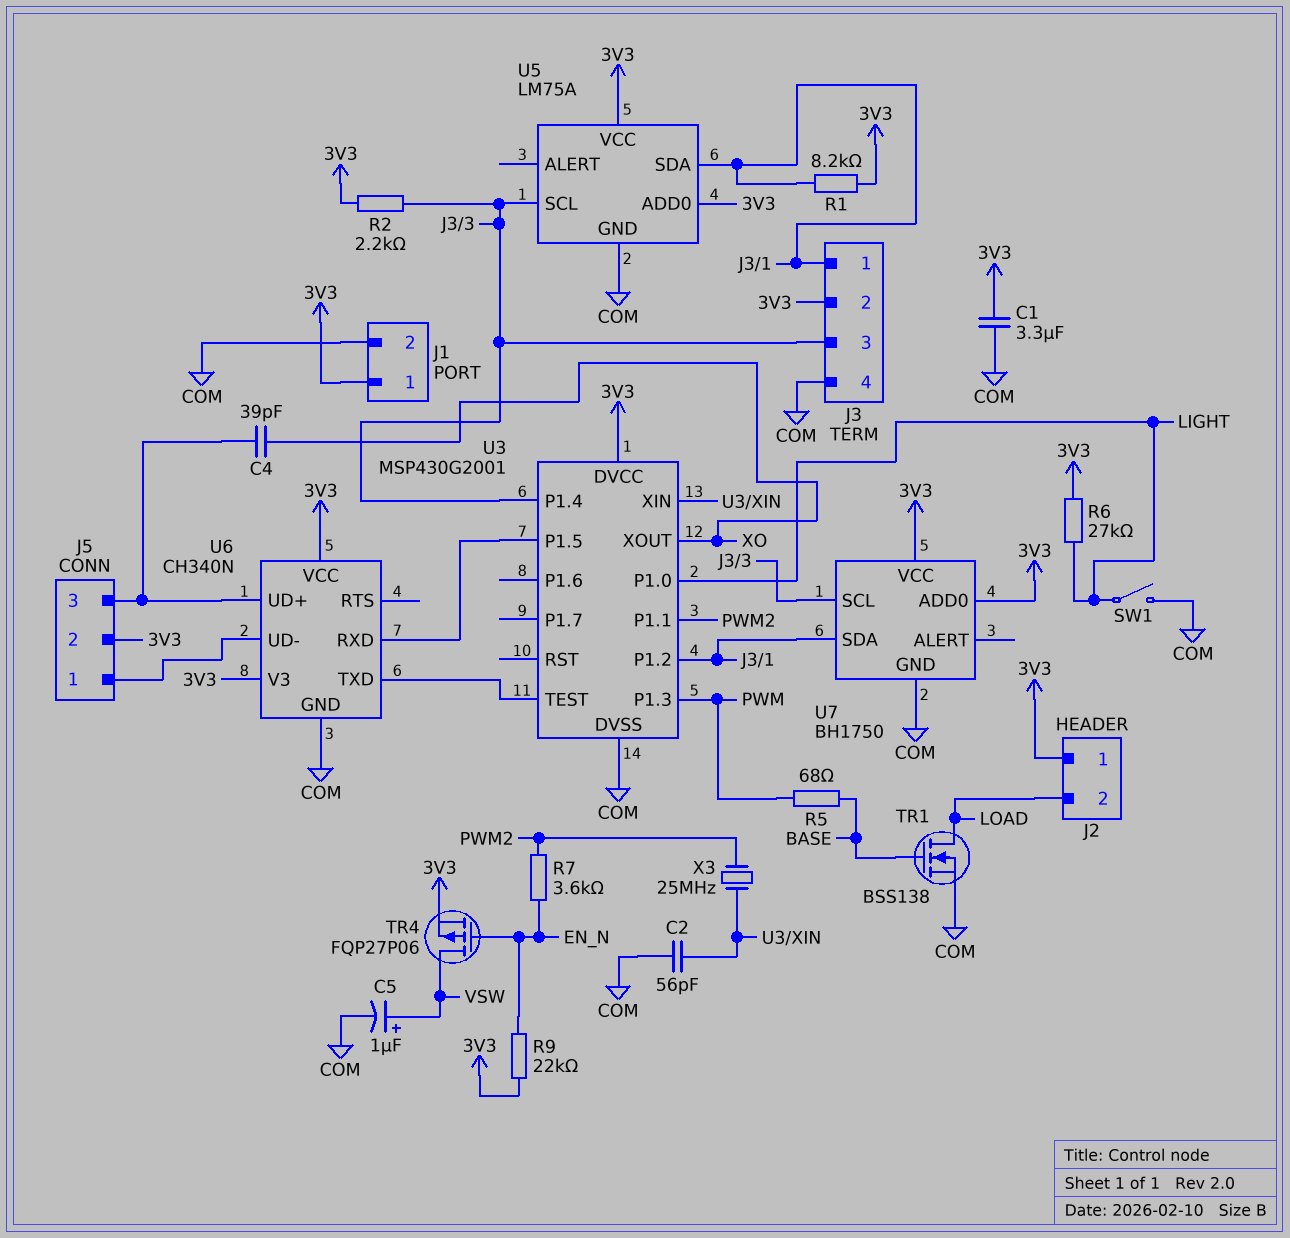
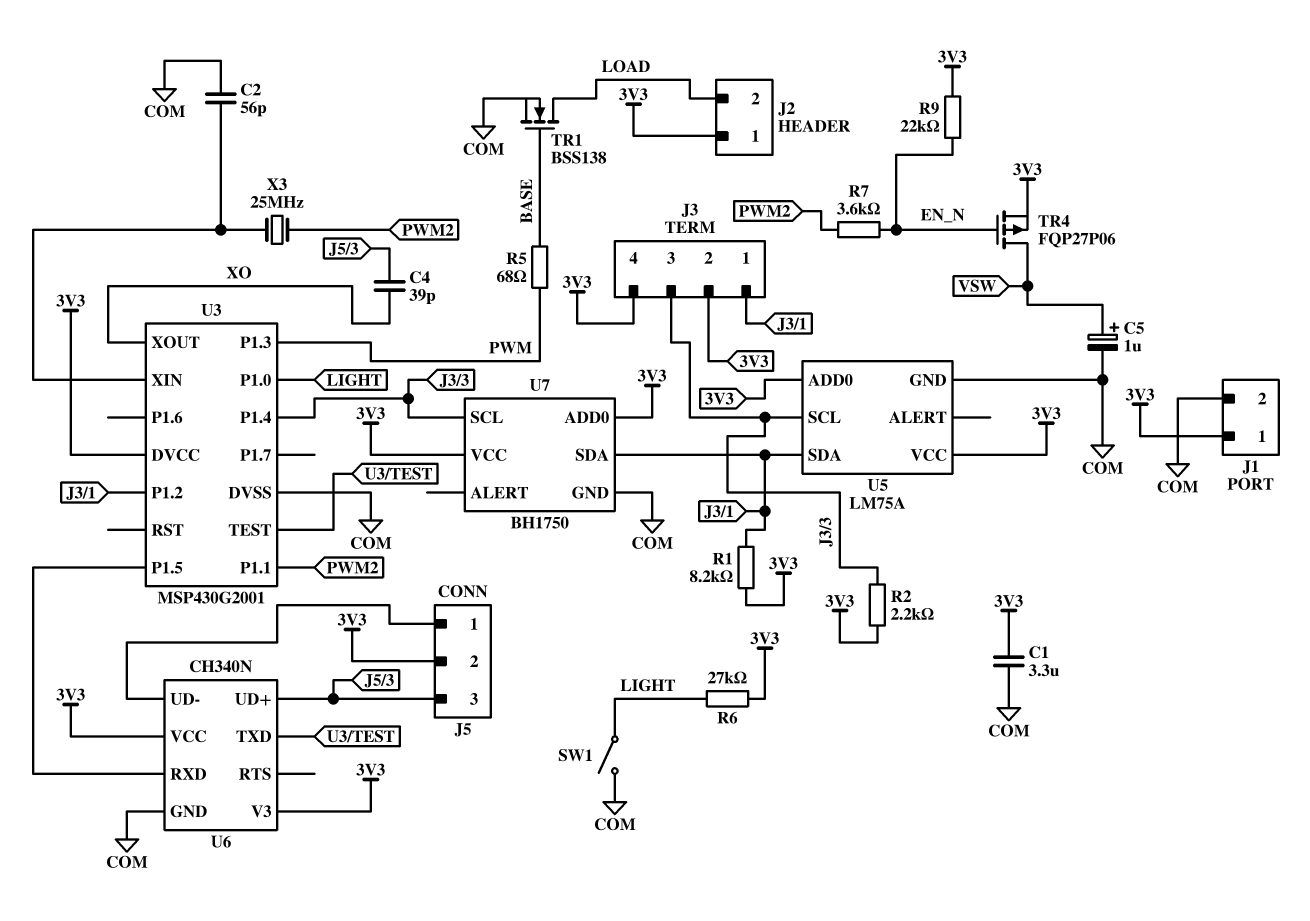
J3 pin 4: COM -> 3V3

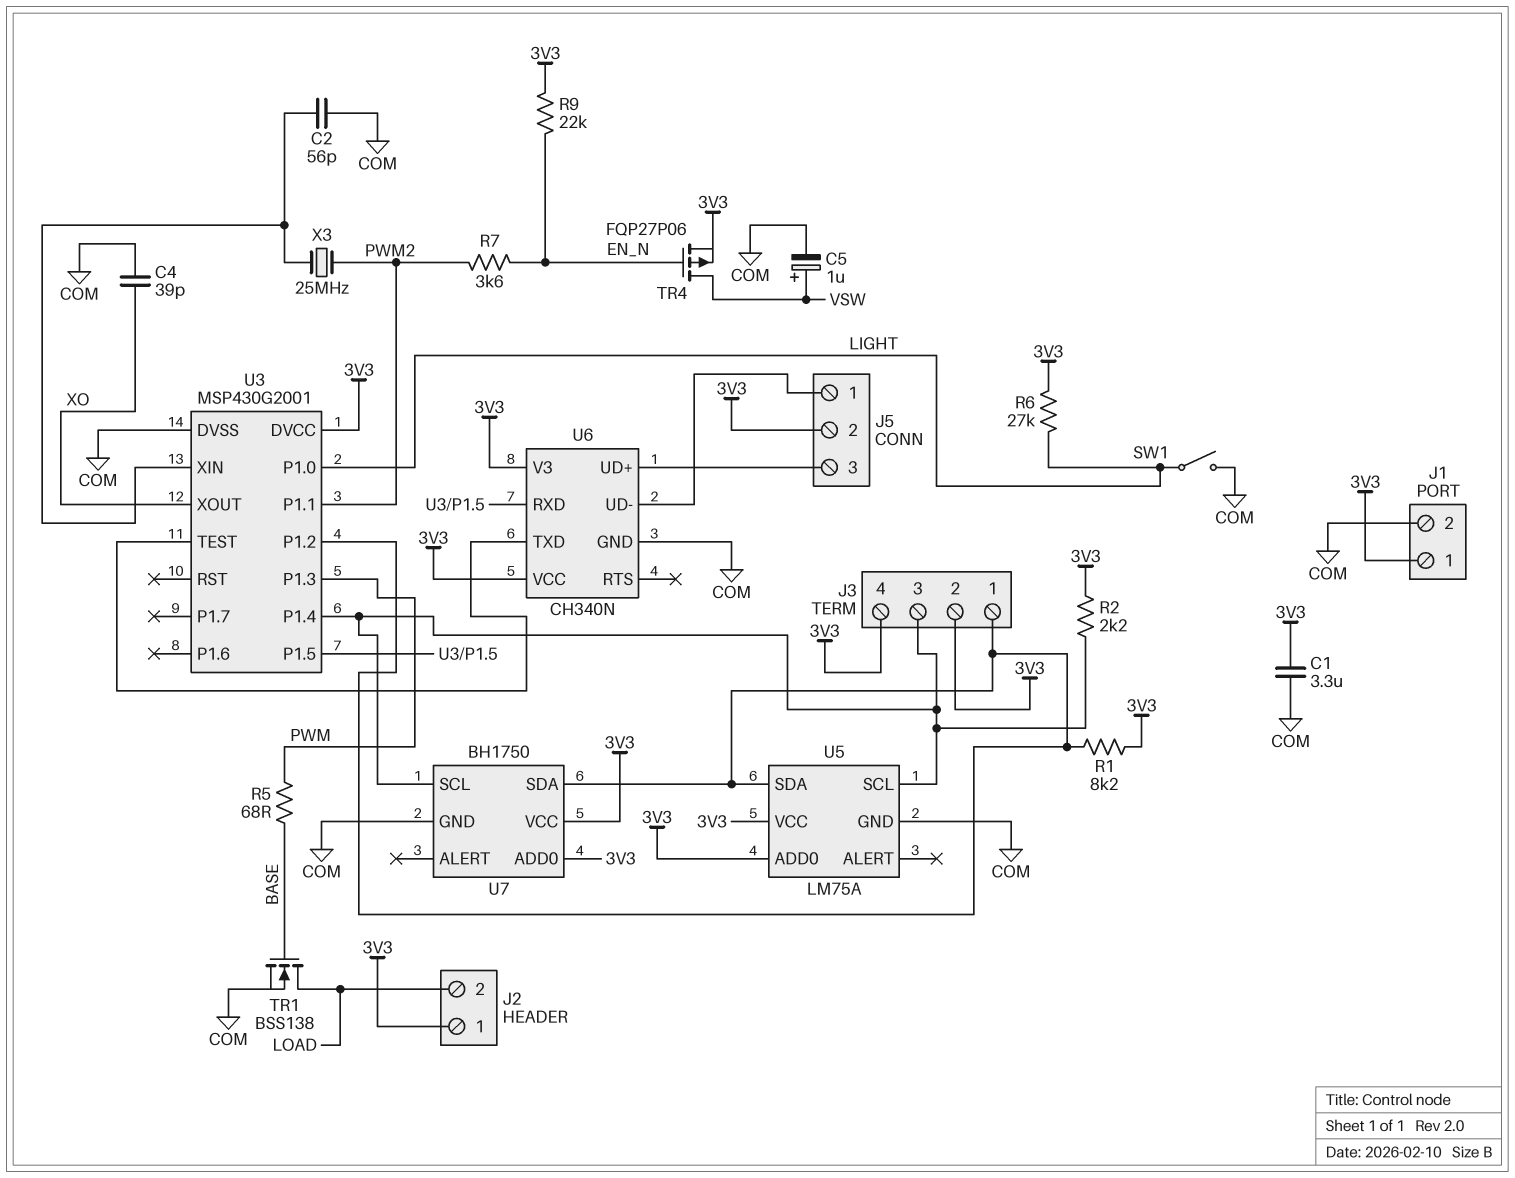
C4: 39pF (J5/3, XO) -> 39pF (COM, XO)

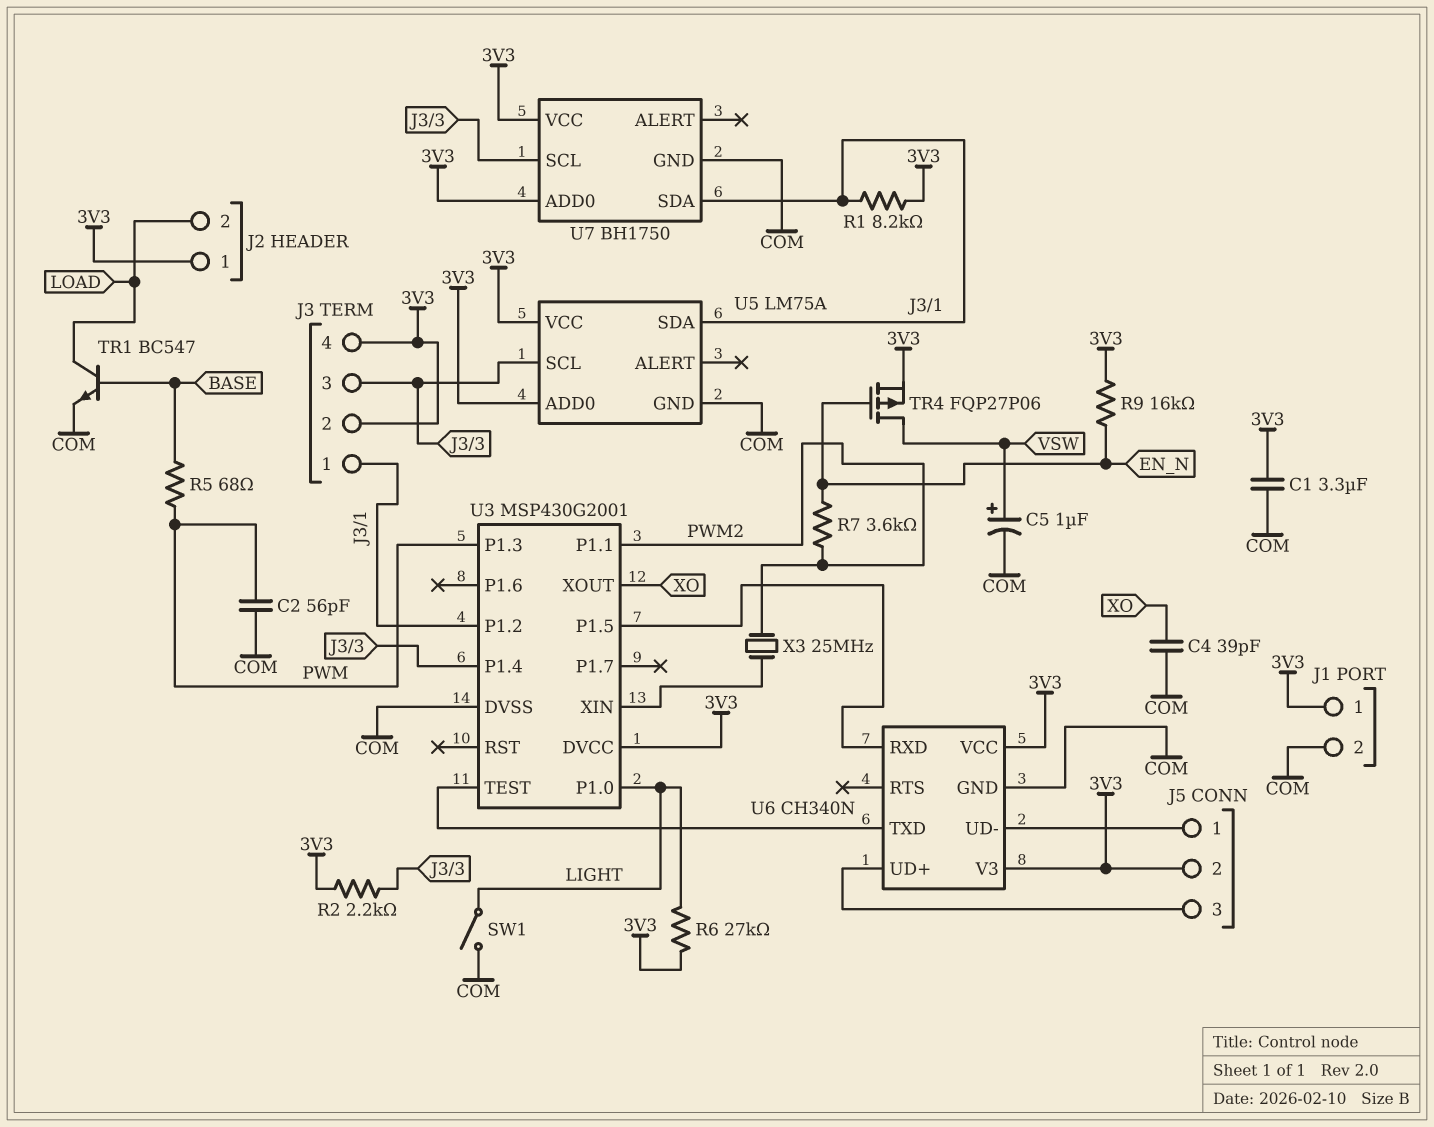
C2: 56pF (COM, U3/XIN) -> 56pF (COM, PWM)
R9: 22k (3V3, EN_N) -> 16k (3V3, EN_N)
TR1: NMOS BSS138 (G BASE, D LOAD, S COM) -> NPN BC547 (B BASE, C LOAD, E COM)

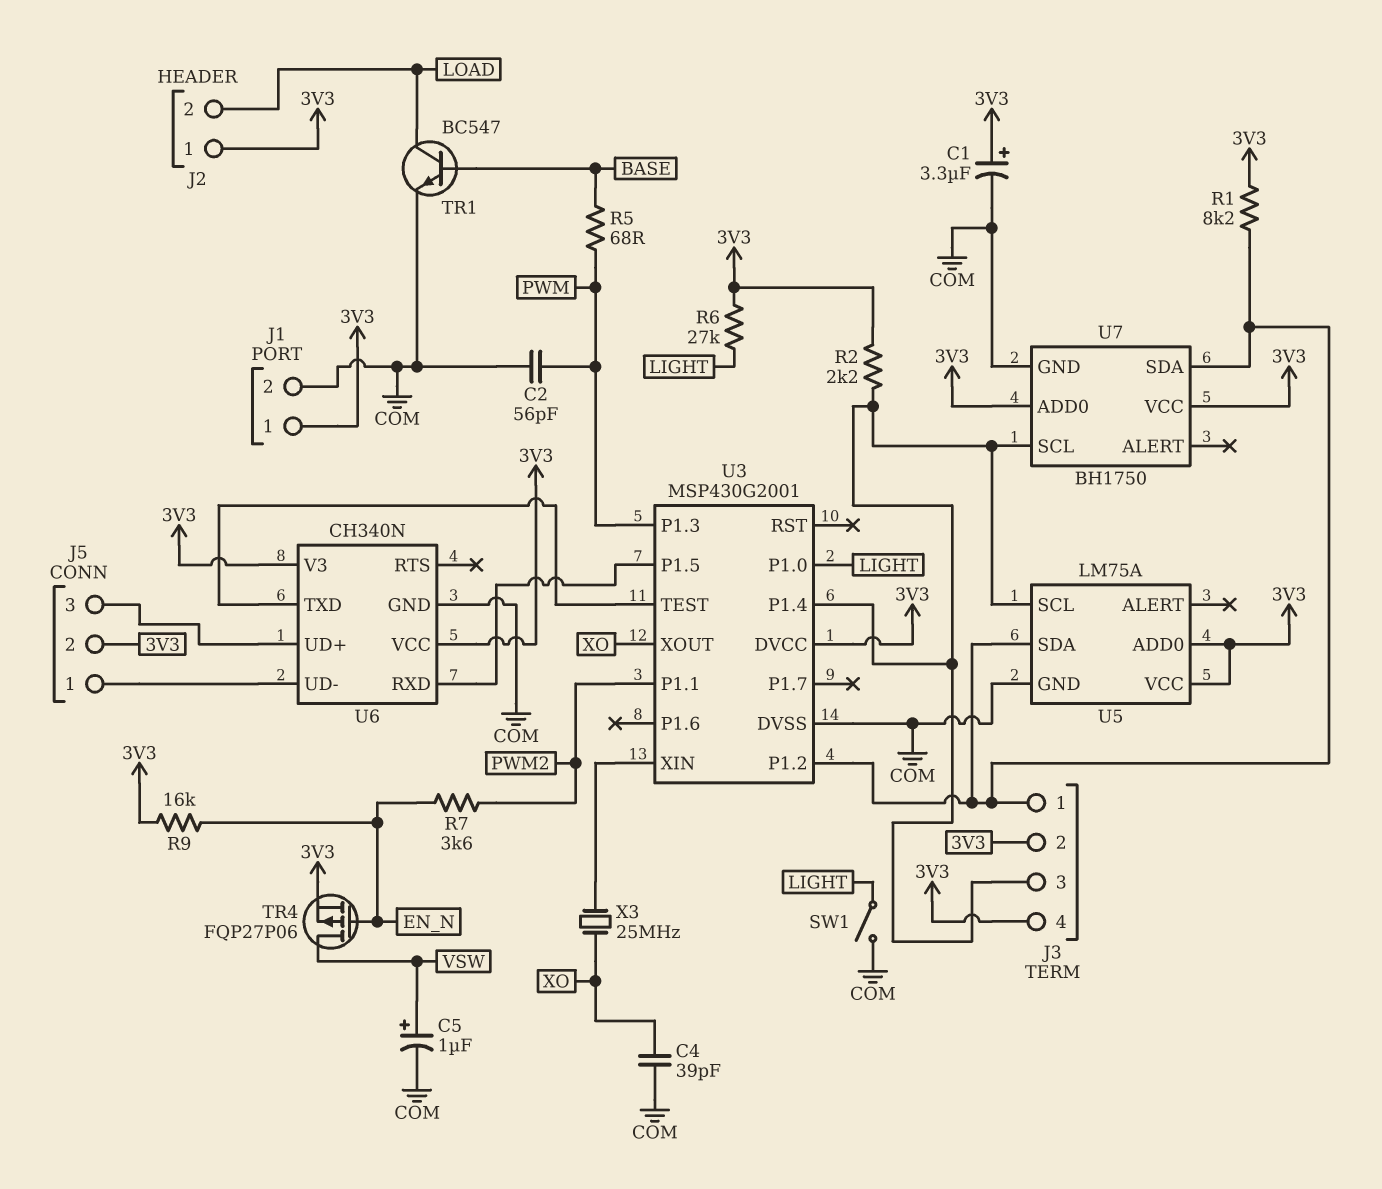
C1: 3.3uF (3V3, COM) -> 3.3uF (plus 3V3, minus COM)
X3: 25MHz (PWM2, U3/XIN) -> 25MHz (U3/XIN, XO)

